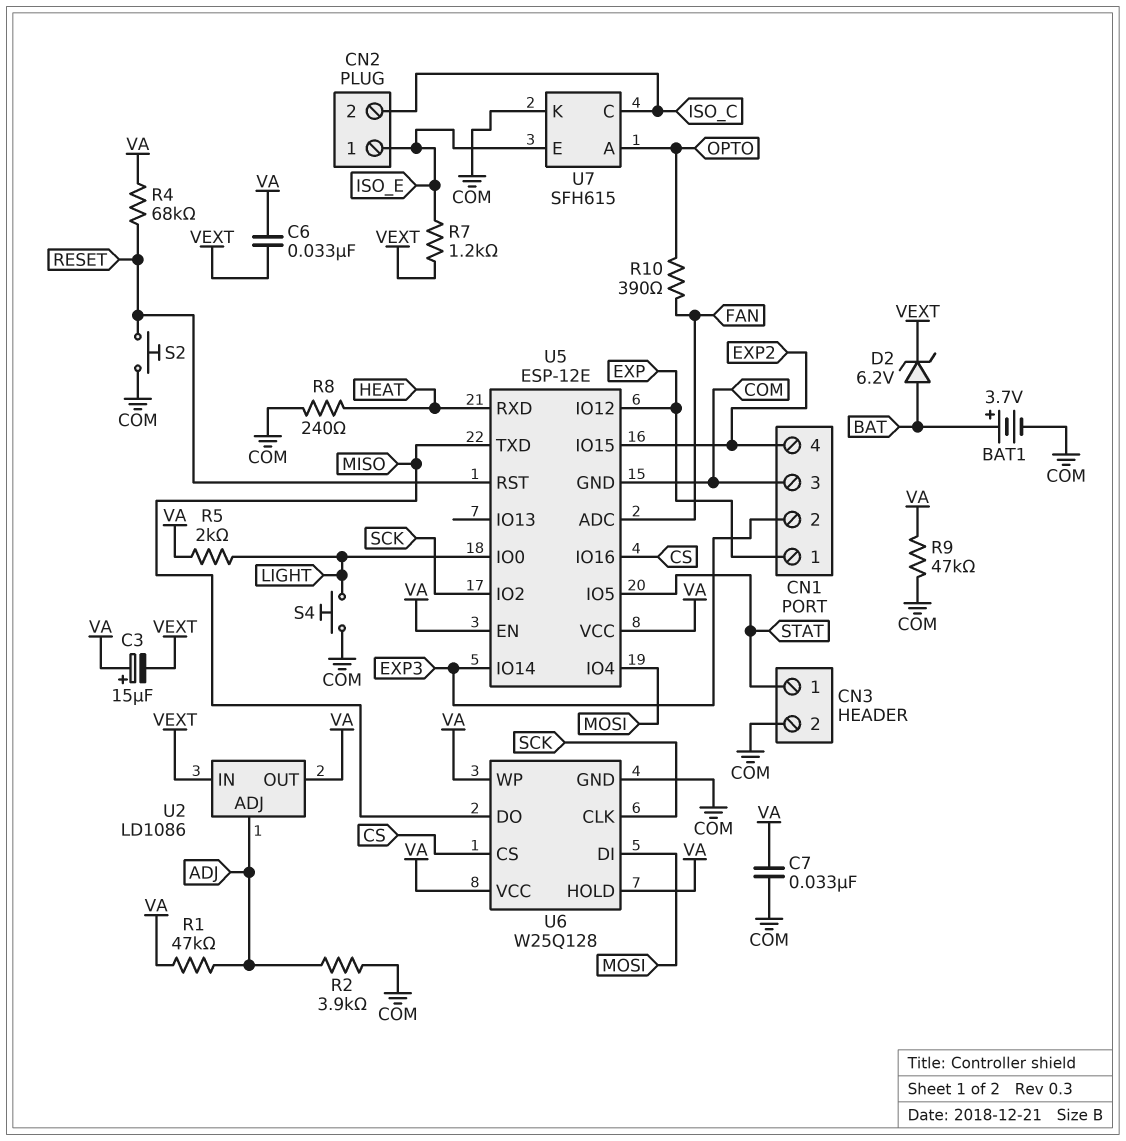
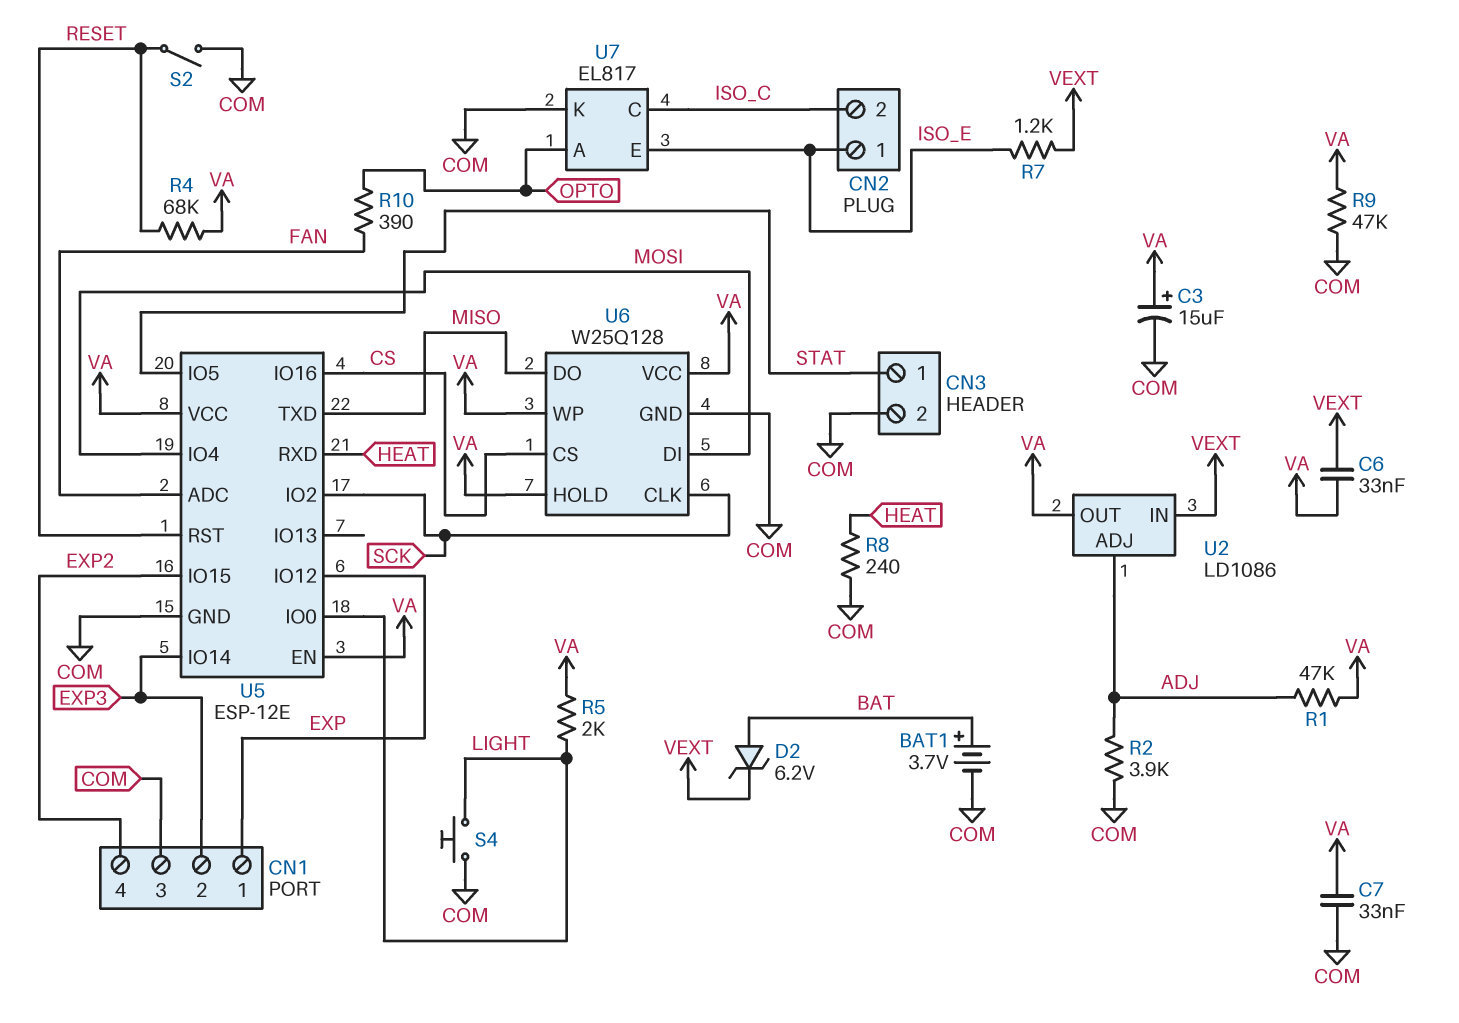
C3: 15uF (plus VA, minus VEXT) -> 15uF (plus VA, minus COM)
S2: button (COM, RESET) -> switch (COM, RESET)
U7: SFH615 -> EL817

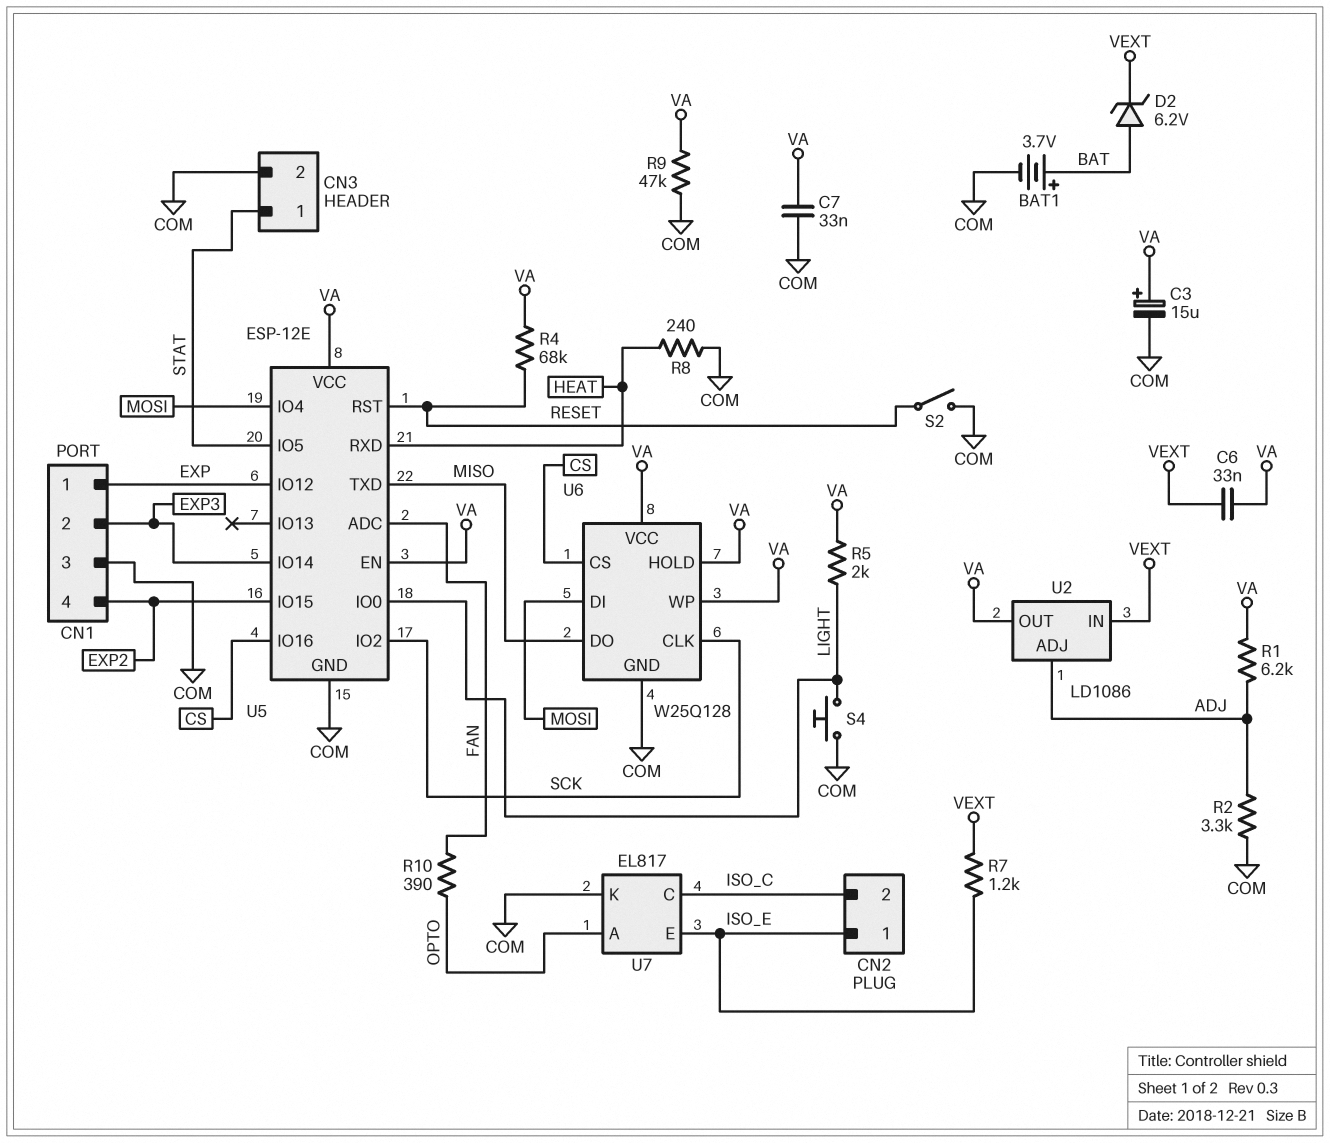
R1: 47k (ADJ, VA) -> 6.2k (ADJ, VA)
R2: 3.9k (ADJ, COM) -> 3.3k (ADJ, COM)

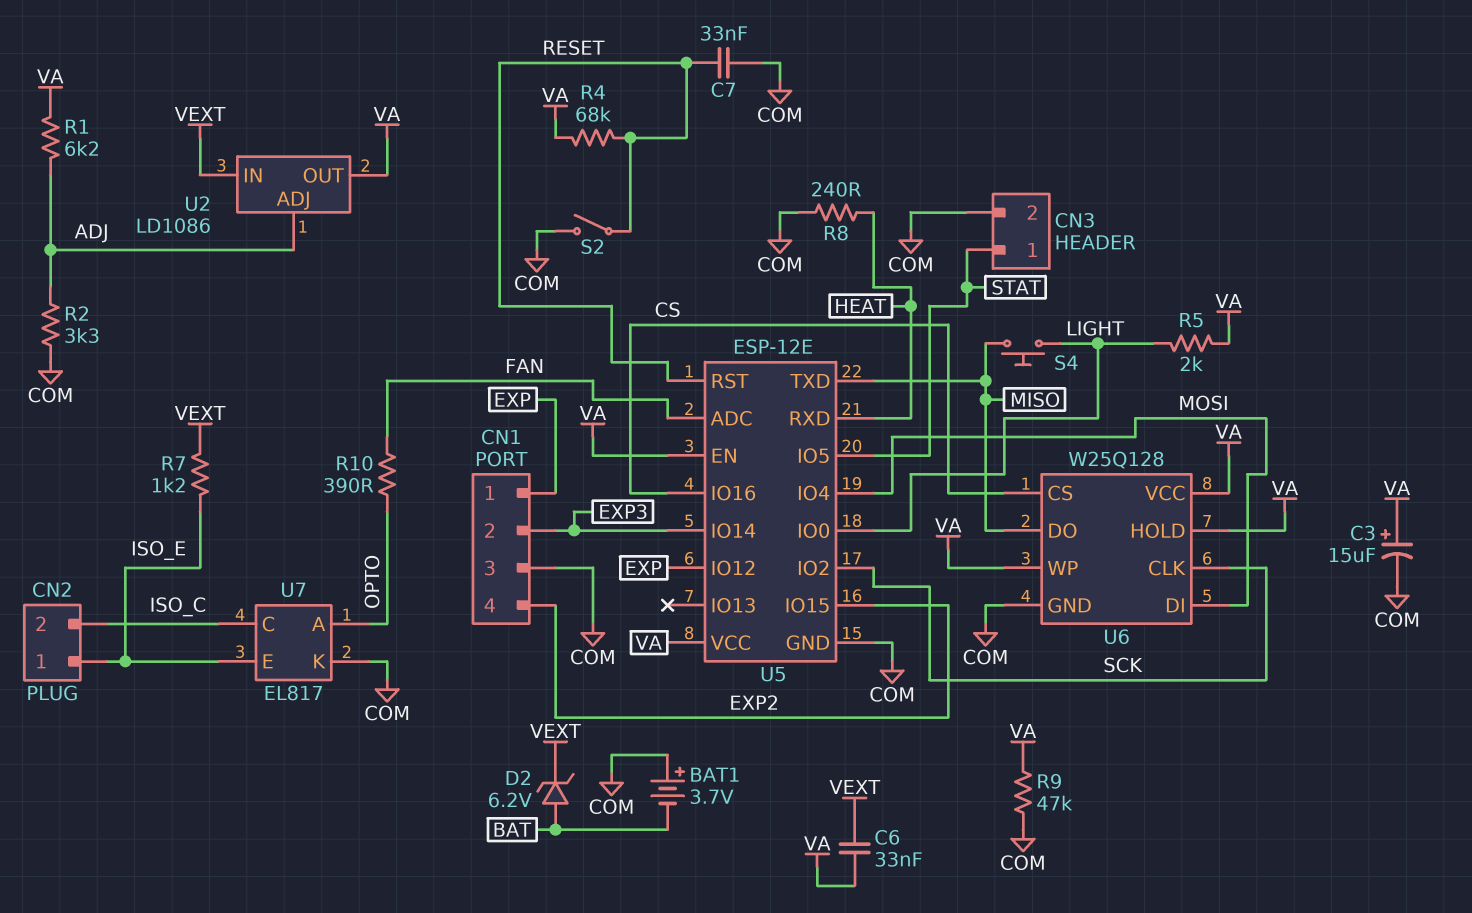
BAT1: 3.7V (plus BAT, minus COM) -> 3.7V (plus COM, minus BAT)
C7: 33nF (COM, VA) -> 33nF (COM, RESET)
S4: button (COM, LIGHT) -> button (LIGHT, MISO)

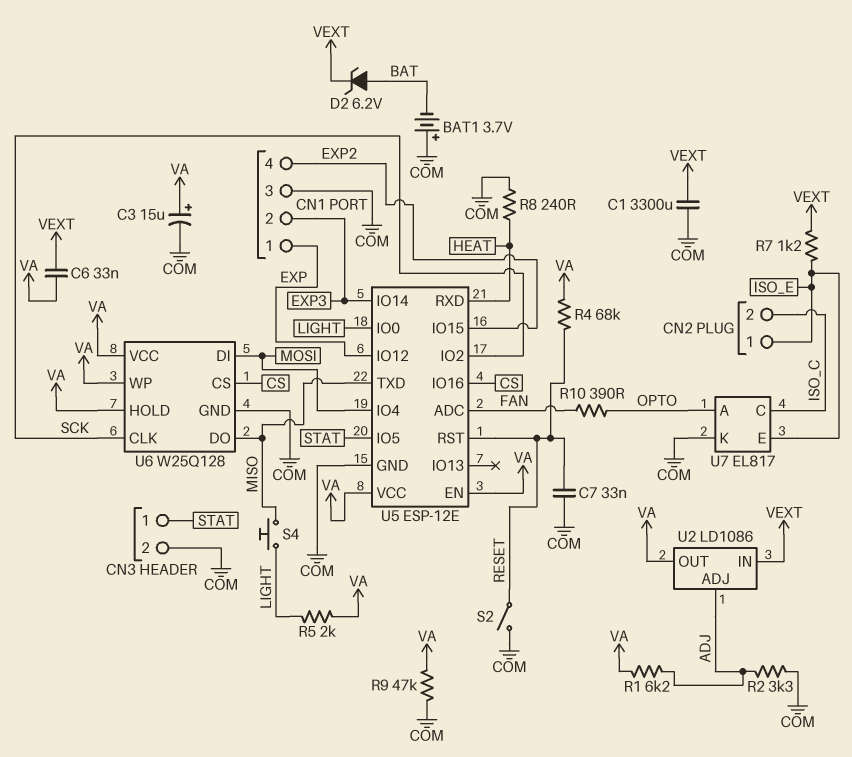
C1: none -> 3300uF (COM, VEXT)

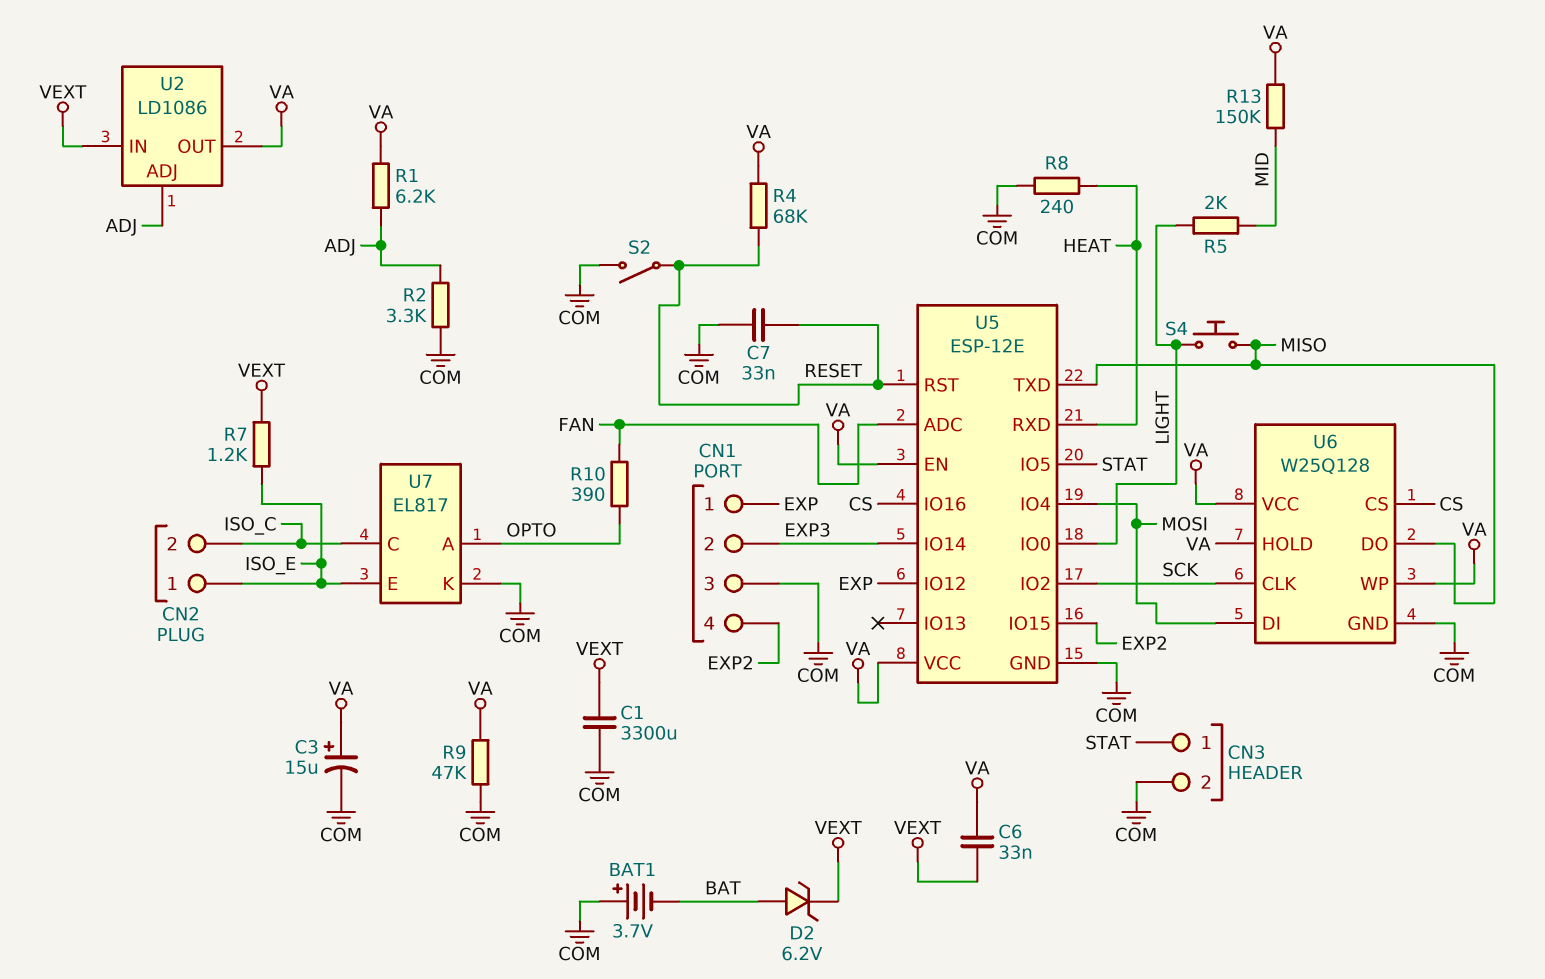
R5: 2k (LIGHT, VA) -> 2k (LIGHT, MID)
R13: none -> 150k (MID, VA)

